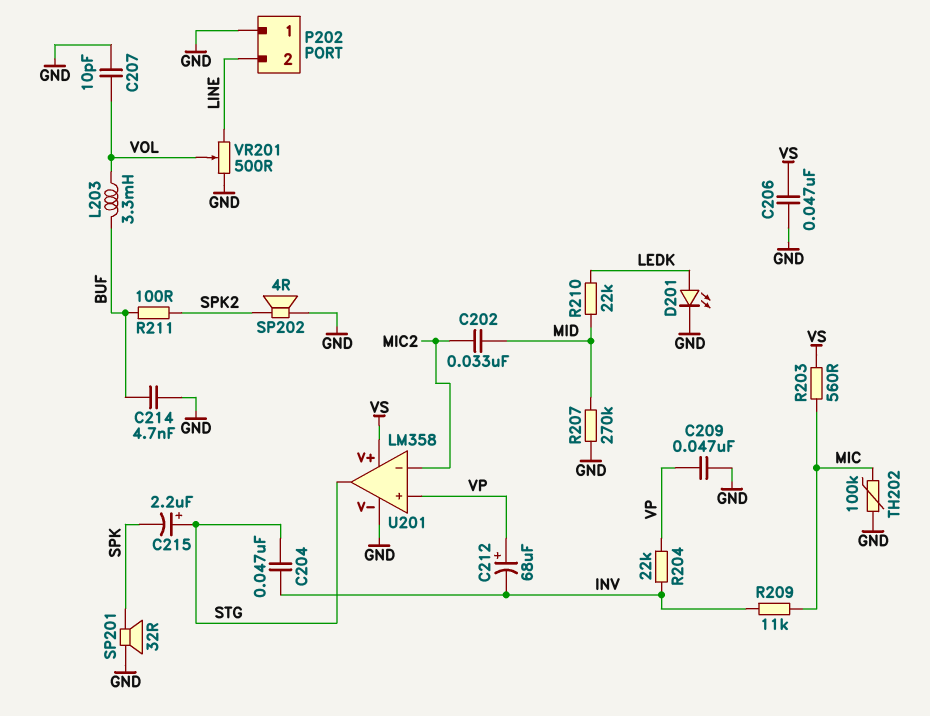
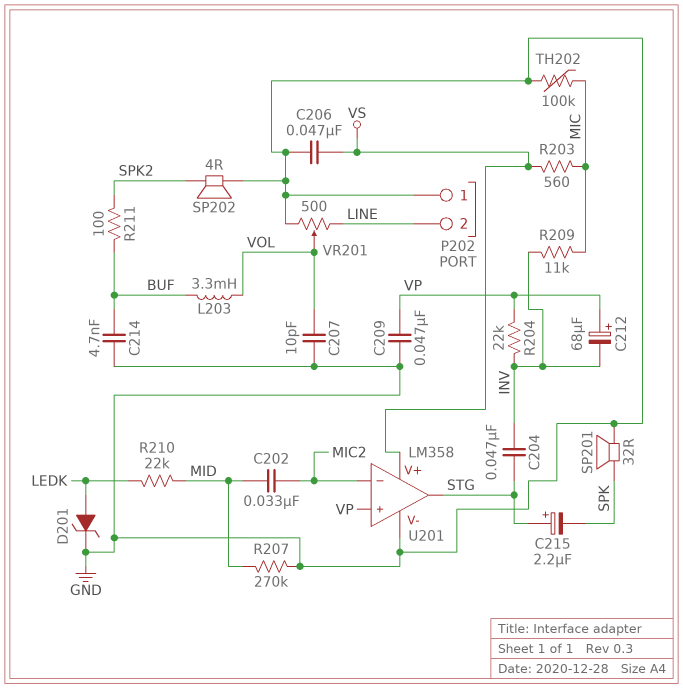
D201: LED (A LEDK, K GND) -> zener (A LEDK, K GND)

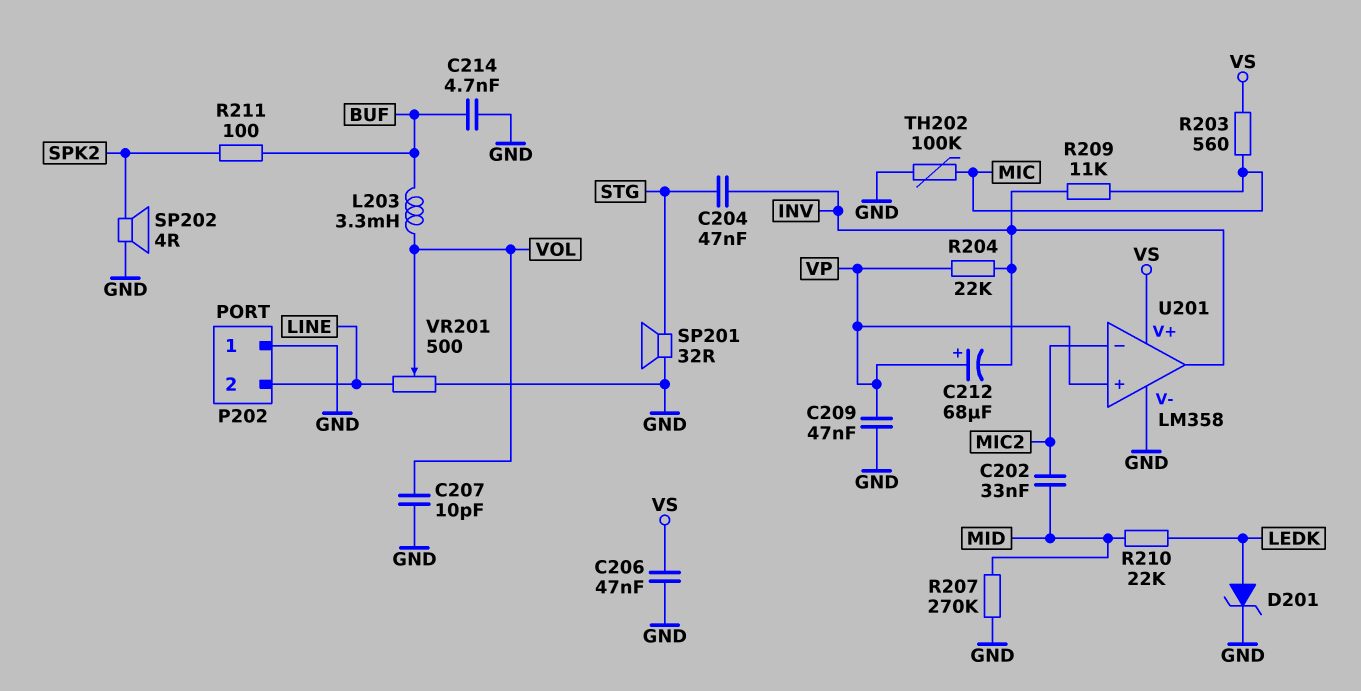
C215: 2.2uF (plus STG, minus SPK) -> none
SP201: speaker 32R (GND, SPK) -> speaker 32R (GND, STG)
U201 pin out: STG -> INV

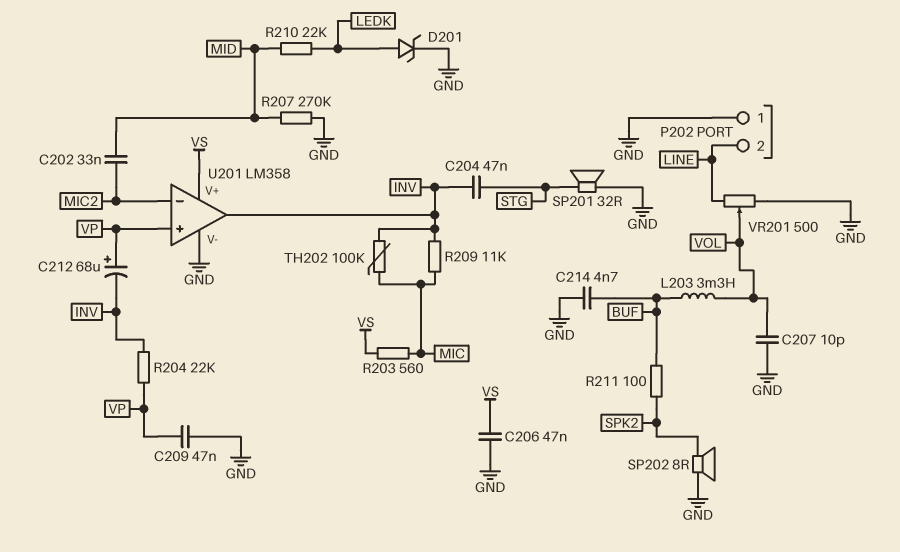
SP202: speaker 4R (GND, SPK2) -> speaker 8R (GND, SPK2)
TH202: 100k (GND, MIC) -> 100k (INV, MIC)

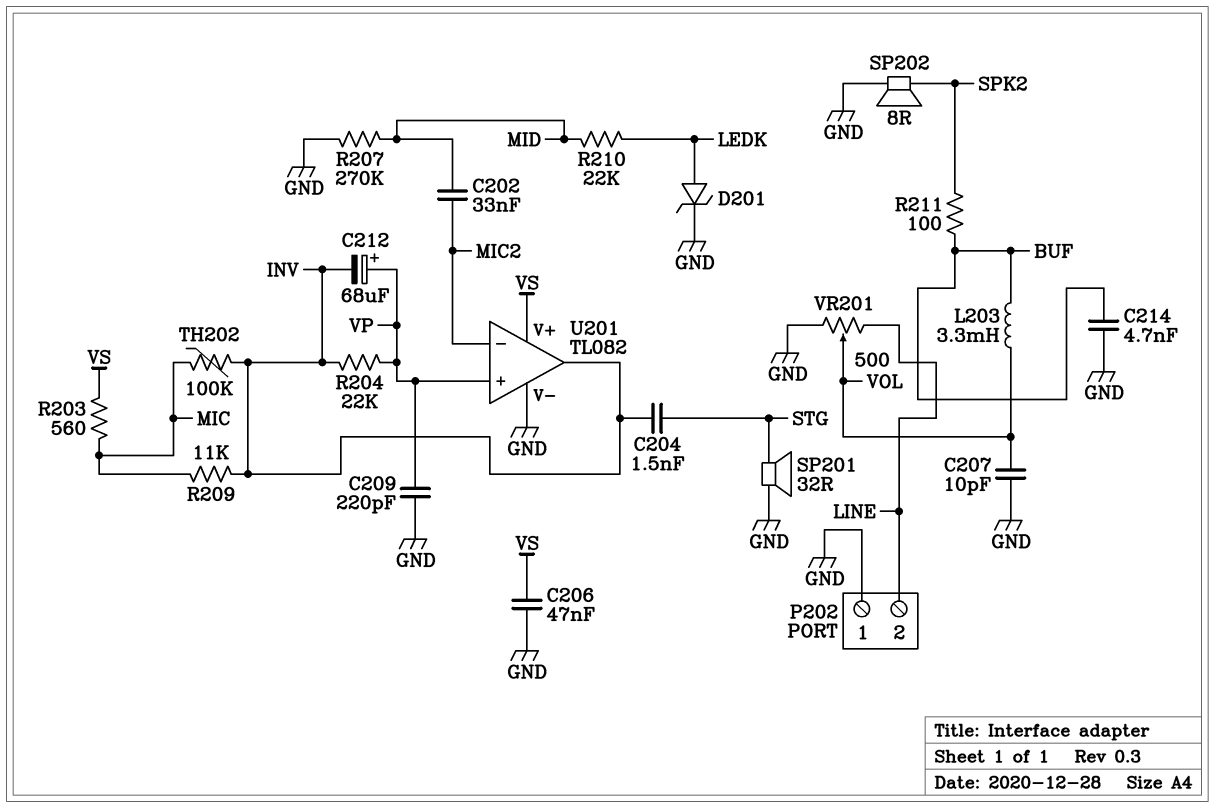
C204: 47nF (INV, STG) -> 1.5nF (INV, STG)
C209: 47nF (GND, VP) -> 220pF (GND, VP)
U201: LM358 -> TL082

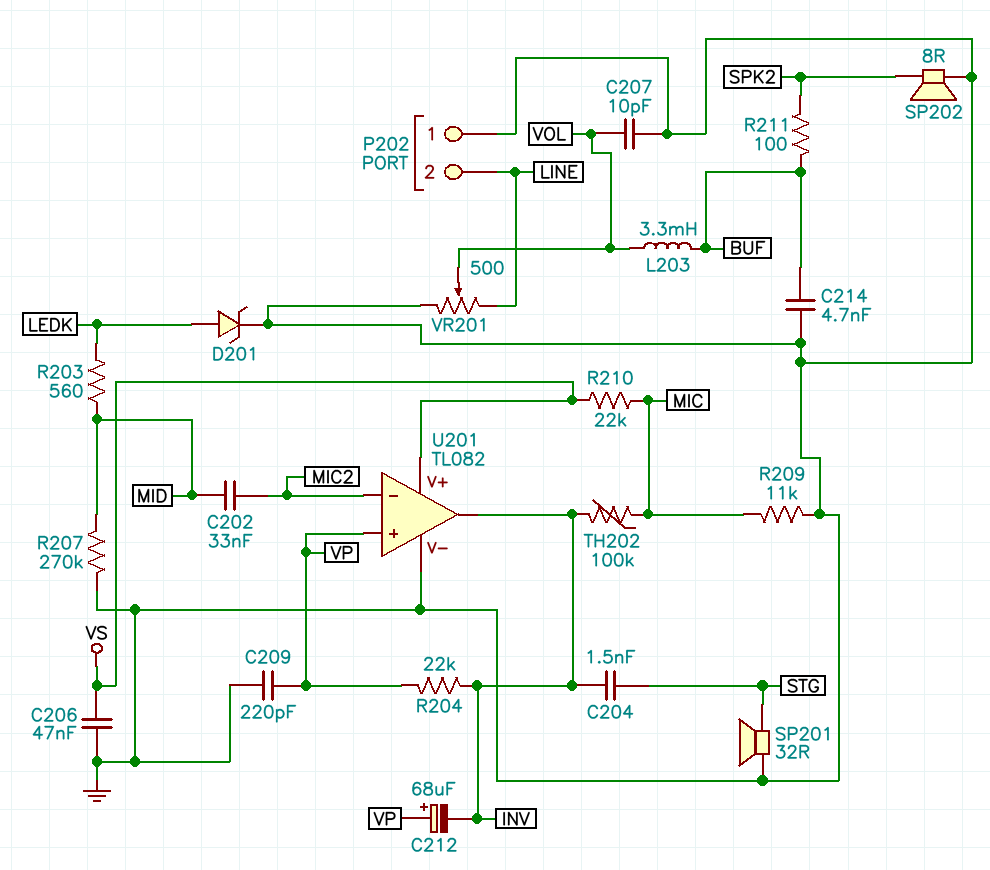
R203: 560 (MIC, VS) -> 560 (LEDK, MID)
R209: 11k (INV, MIC) -> 11k (GND, MIC)
R210: 22k (LEDK, MID) -> 22k (MIC, VS)

